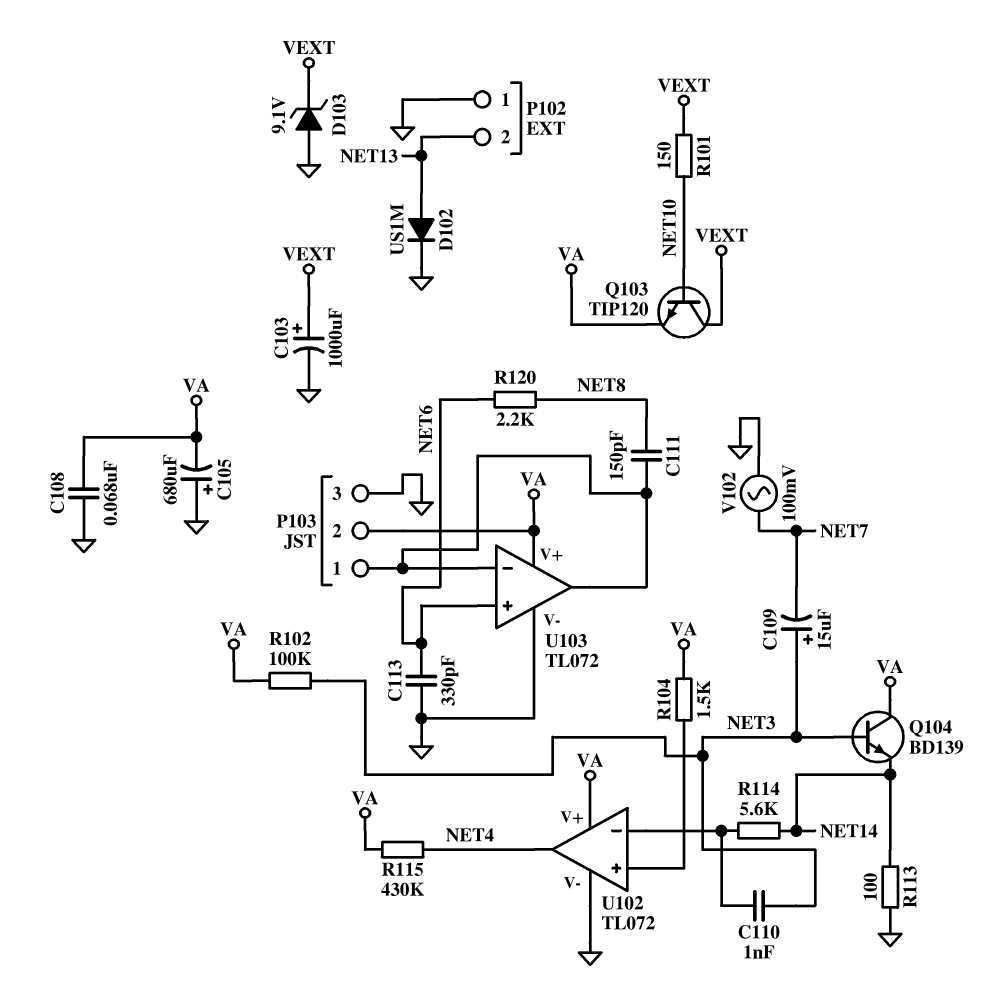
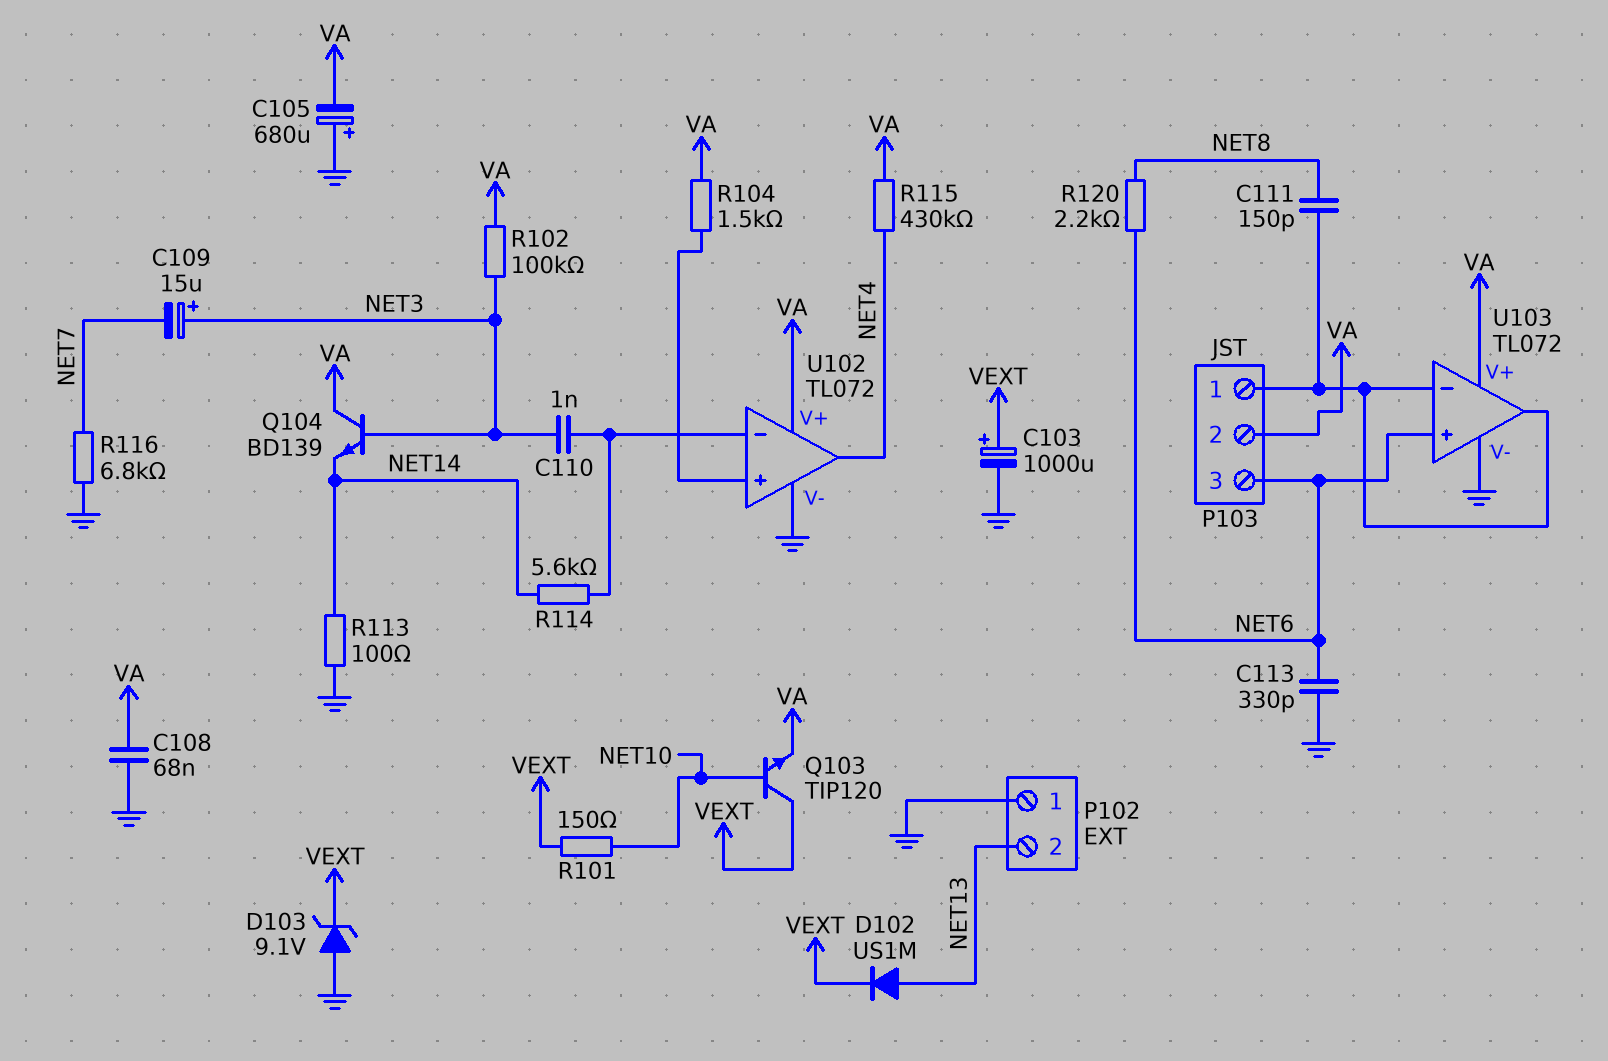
D102: diode US1M (A NET13, K GND) -> diode US1M (A NET13, K VEXT)
P103 pin 3: GND -> NET6
R116: none -> 6.8k (GND, NET7)
V102: AC 100mV (GND, NET7) -> none

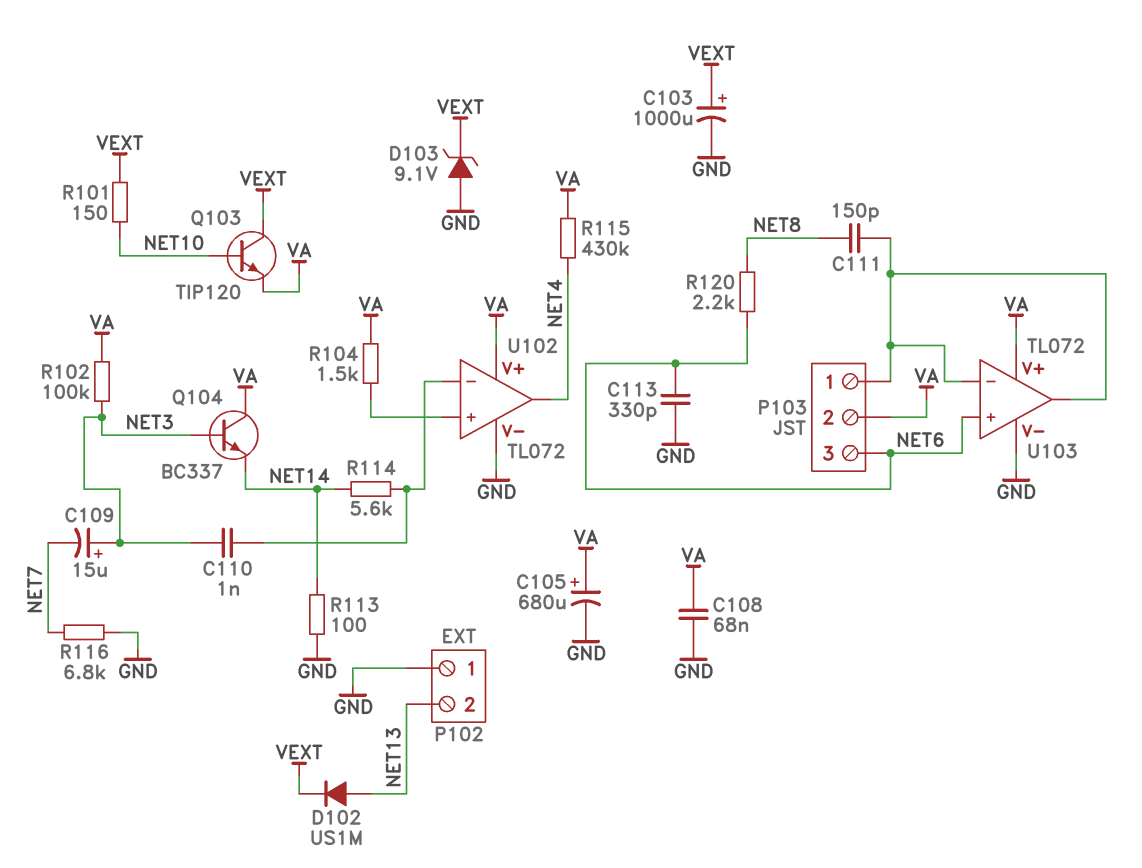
C105: 680uF (plus GND, minus VA) -> 680uF (plus VA, minus GND)
Q104: NPN BD139 (B NET3, C VA, E NET14) -> NPN BC337 (B NET3, C VA, E NET14)

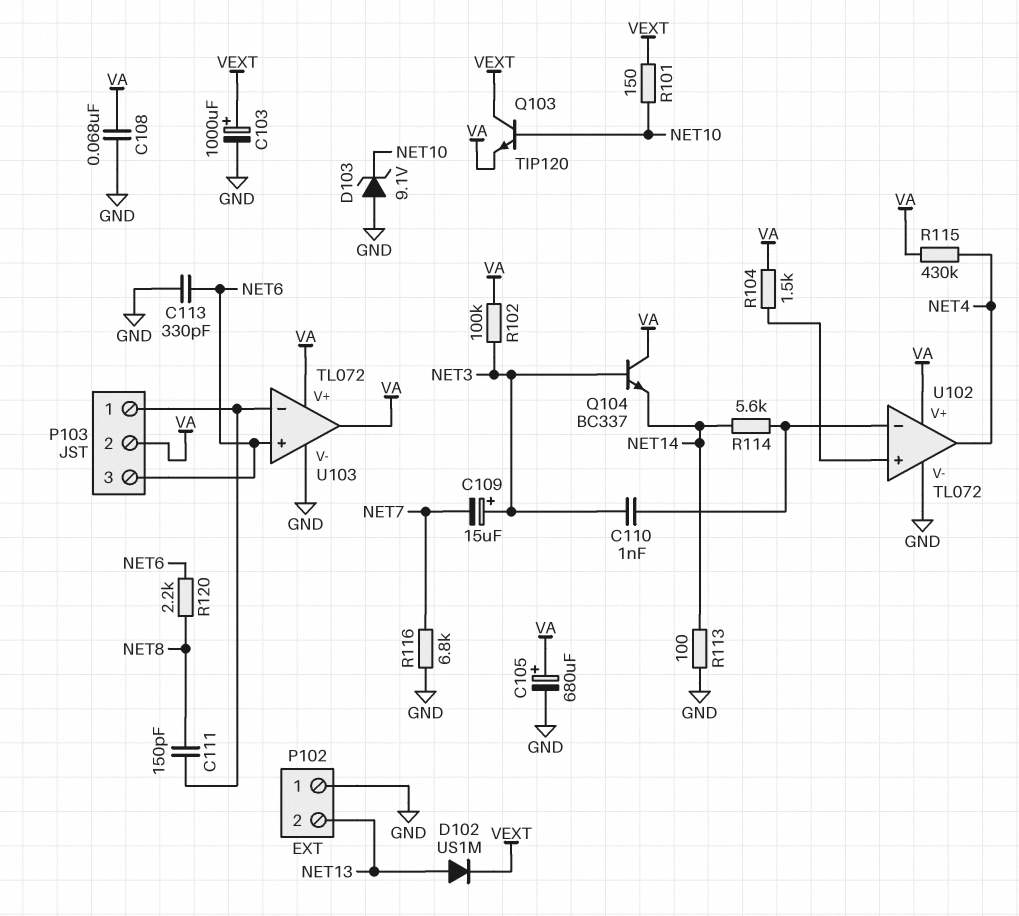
D103: zener 9.1V (A GND, K VEXT) -> zener 9.1V (A GND, K NET10)
U103 pin out: P103/1 -> VA

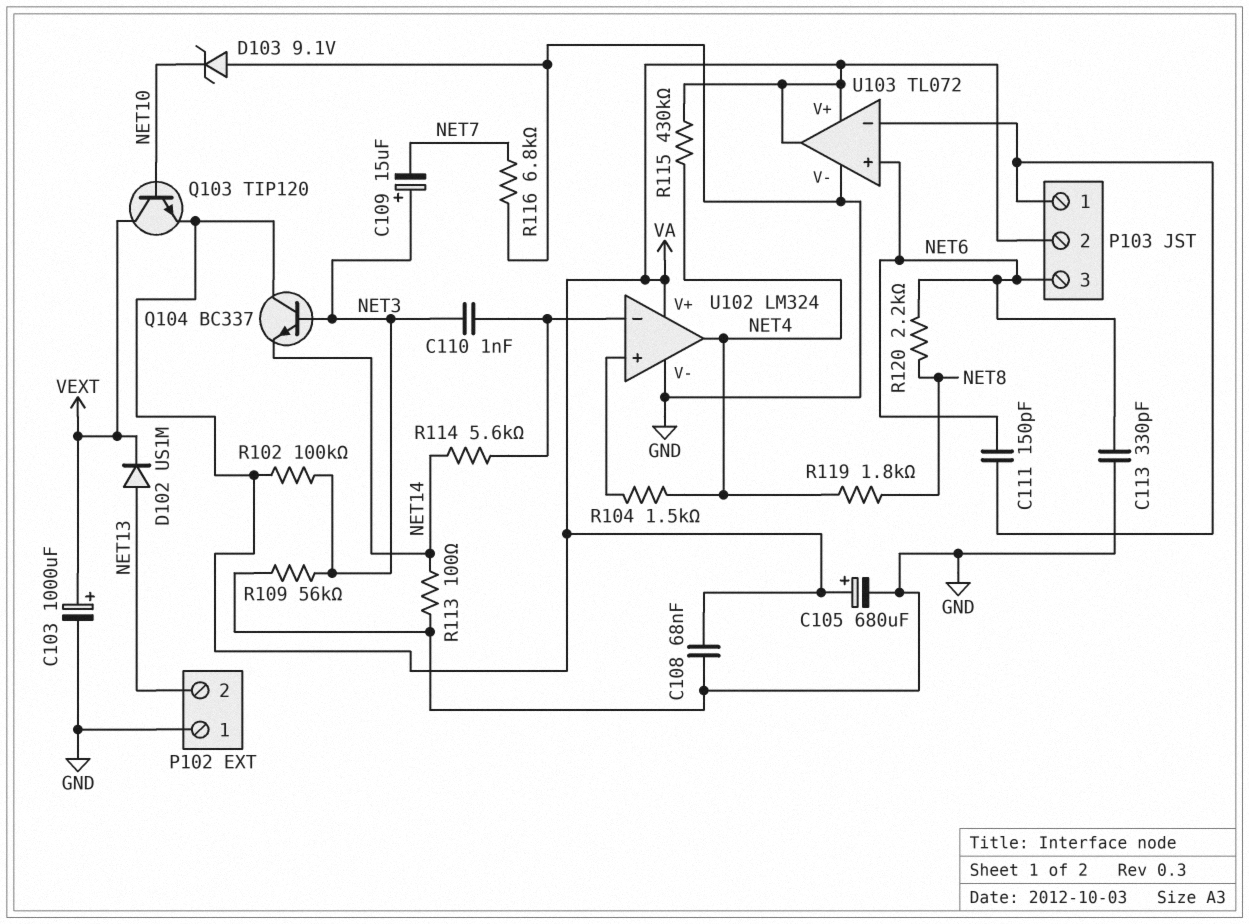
C111: 150pF (NET8, P103/1) -> 150pF (NET6, P103/1)
R101: 150 (NET10, VEXT) -> none
R104: 1.5k (U102/in+, VA) -> 1.5k (NET4, U102/in+)
R109: none -> 56k (GND, NET3)
R119: none -> 1.8k (NET4, NET8)
U102: TL072 -> LM324

